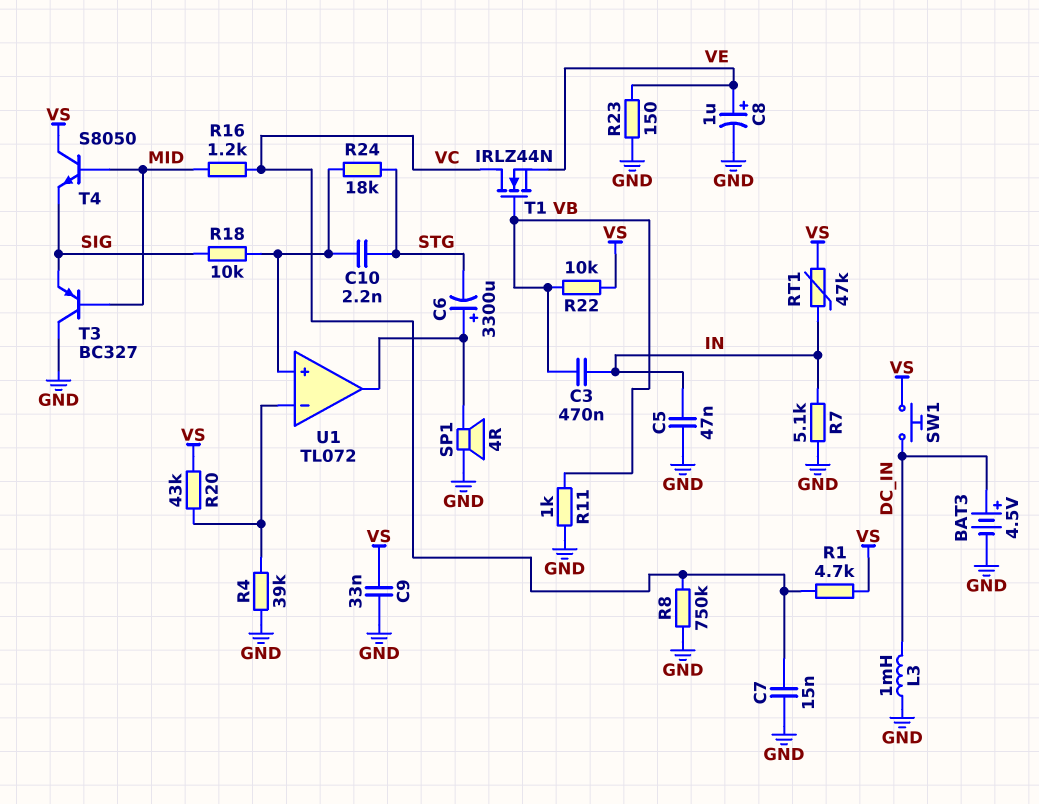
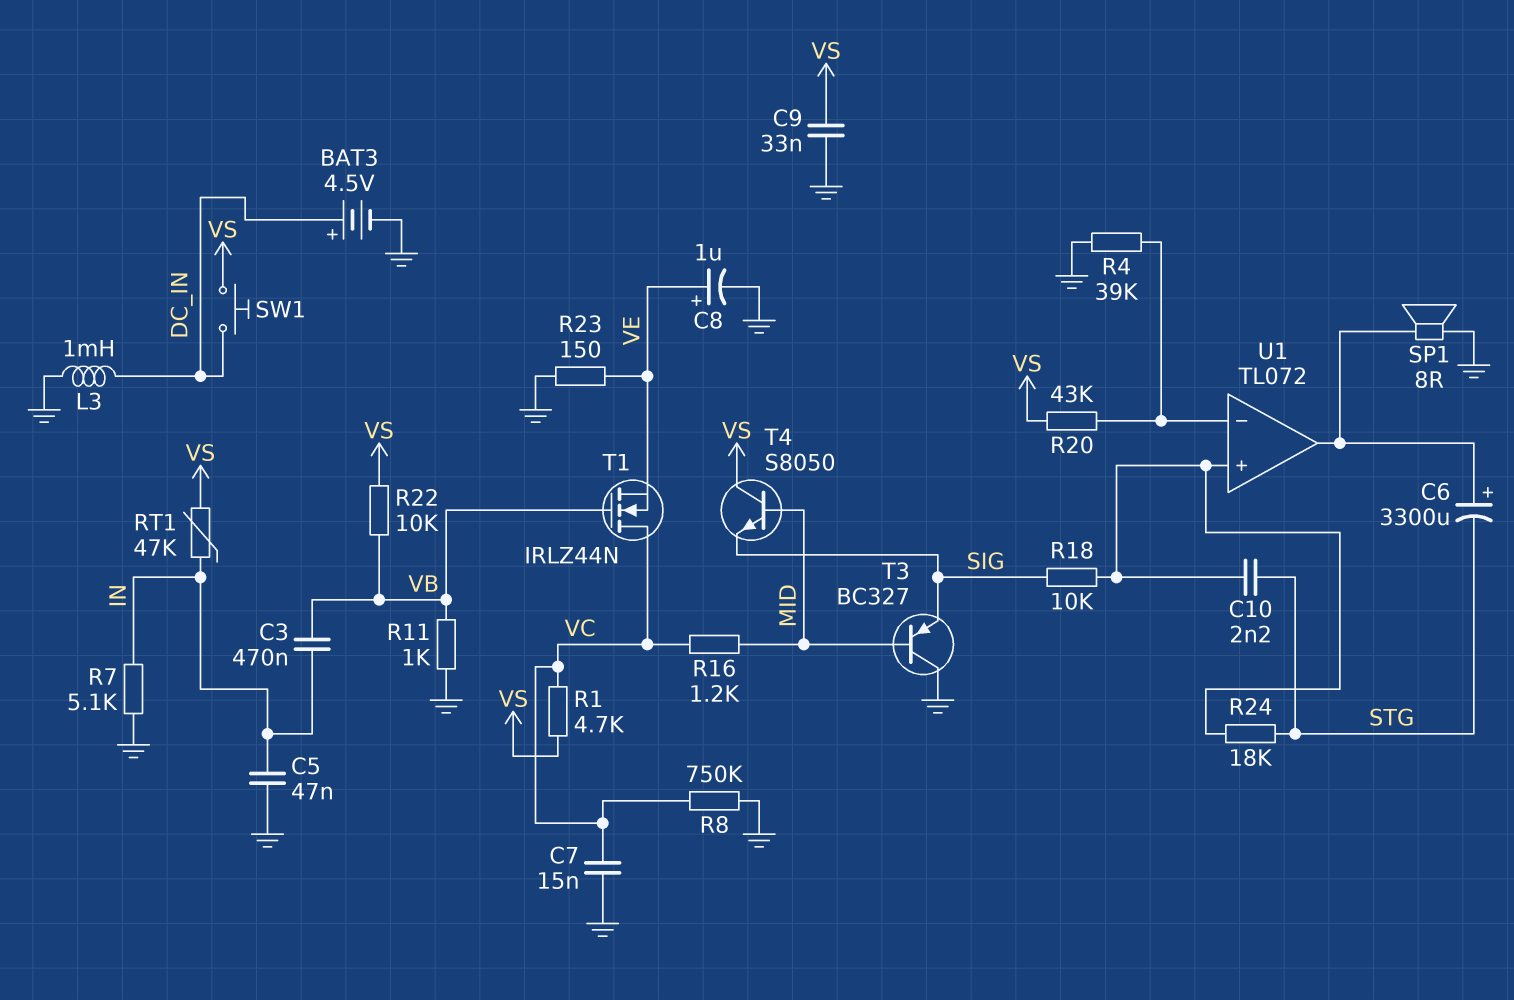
SP1: speaker 4R (GND, U1/out) -> speaker 8R (GND, U1/out)

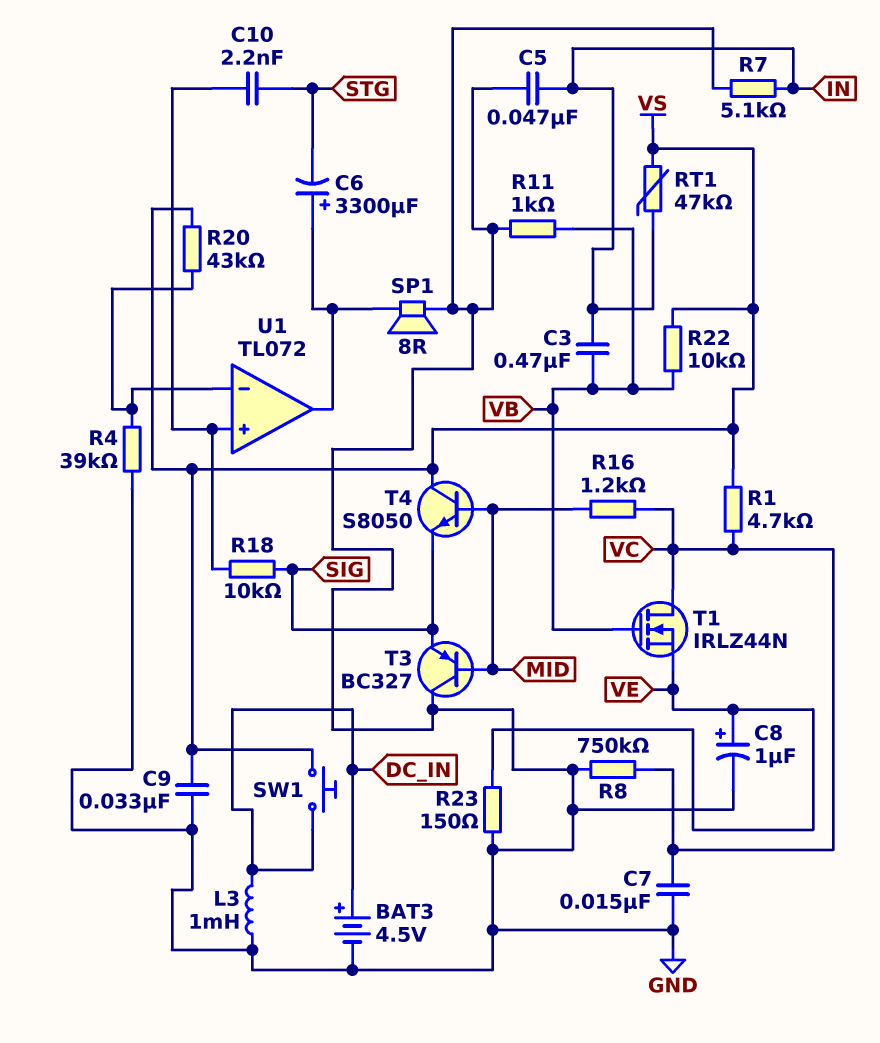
R24: 18k (STG, U1/in+) -> none

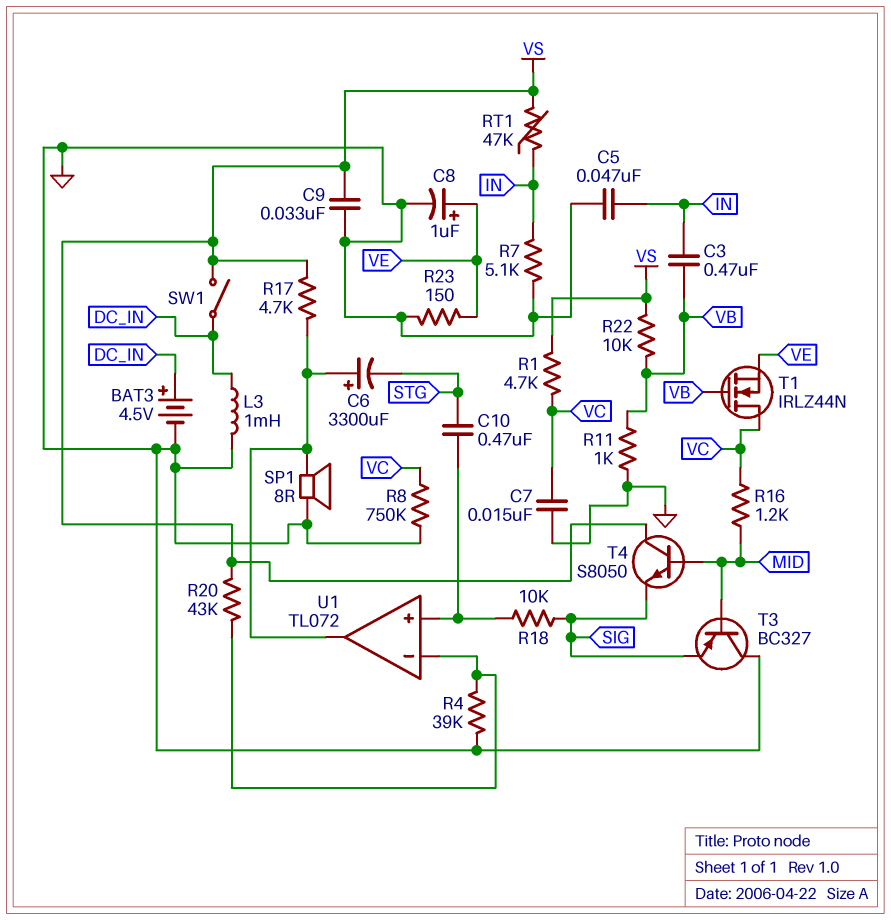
C10: 2.2nF (STG, U1/in+) -> 470nF (STG, U1/in+)
R17: none -> 4.7k (U1/out, VS)
SW1: button (DC_IN, VS) -> switch (DC_IN, VS)

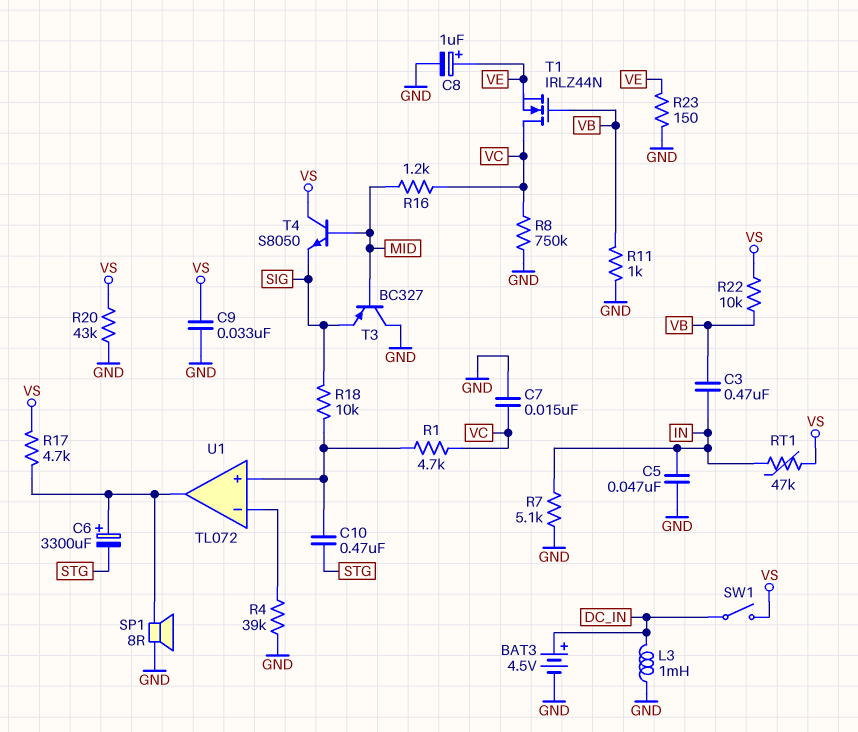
R1: 4.7k (VC, VS) -> 4.7k (U1/in+, VC)
R20: 43k (U1/in-, VS) -> 43k (GND, VS)

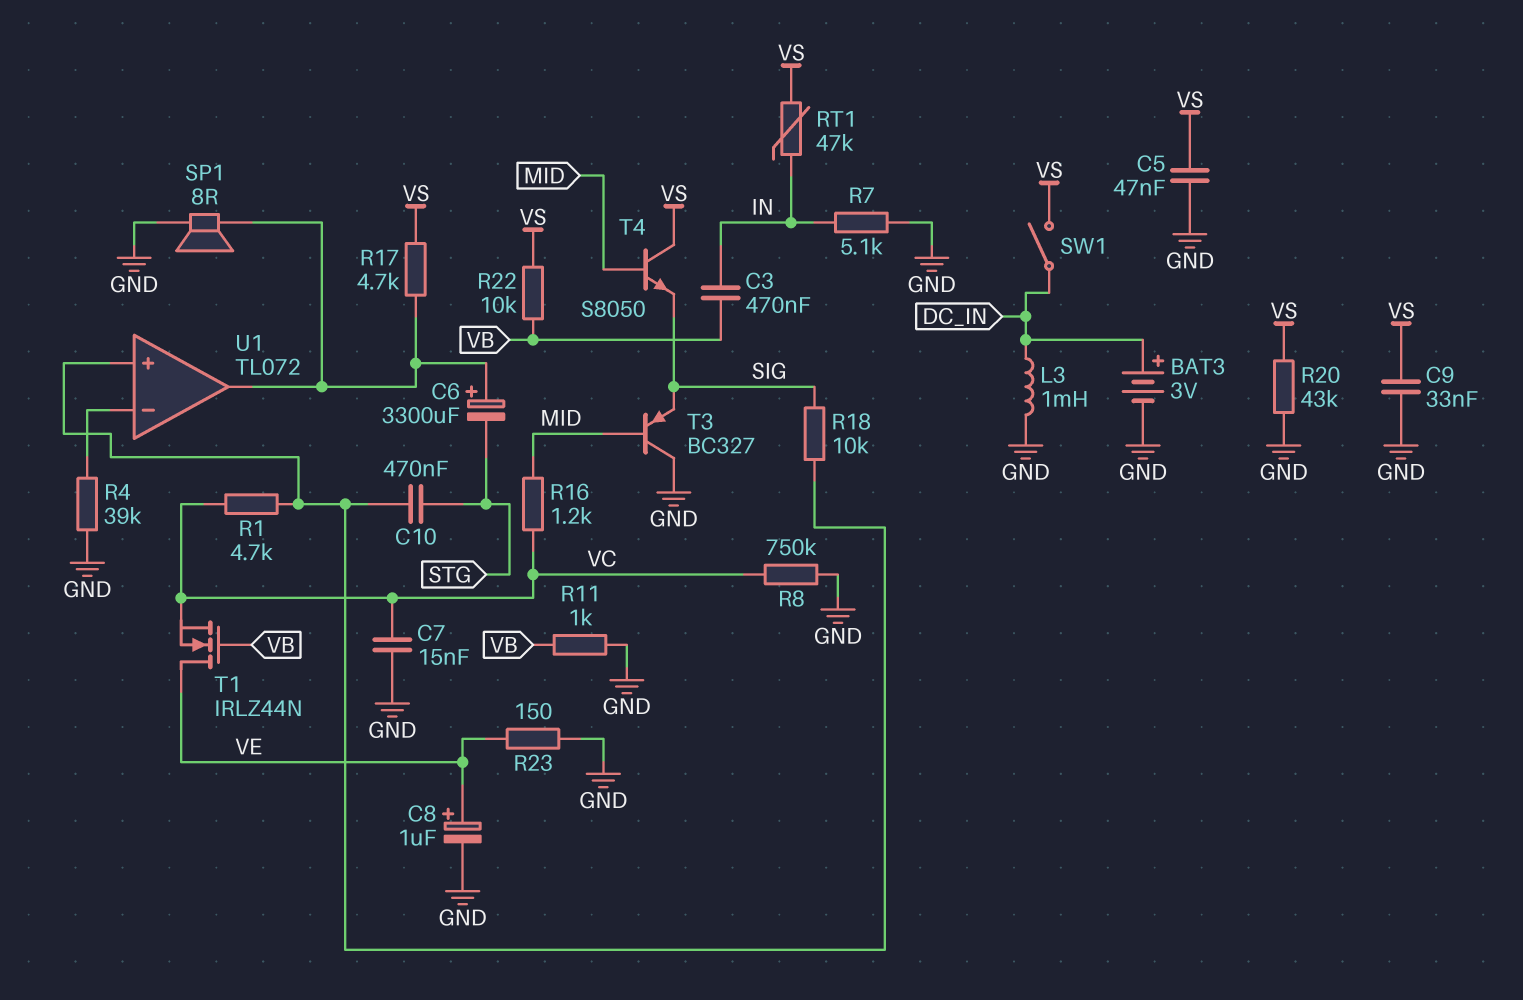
BAT3: 4.5V (plus DC_IN, minus GND) -> 3V (plus DC_IN, minus GND)
C5: 47nF (GND, IN) -> 47nF (GND, VS)
T1: NMOS IRLZ44N (G VB, D VC, S VE) -> NMOS IRLZ44N (G VB, D VE, S VC)

